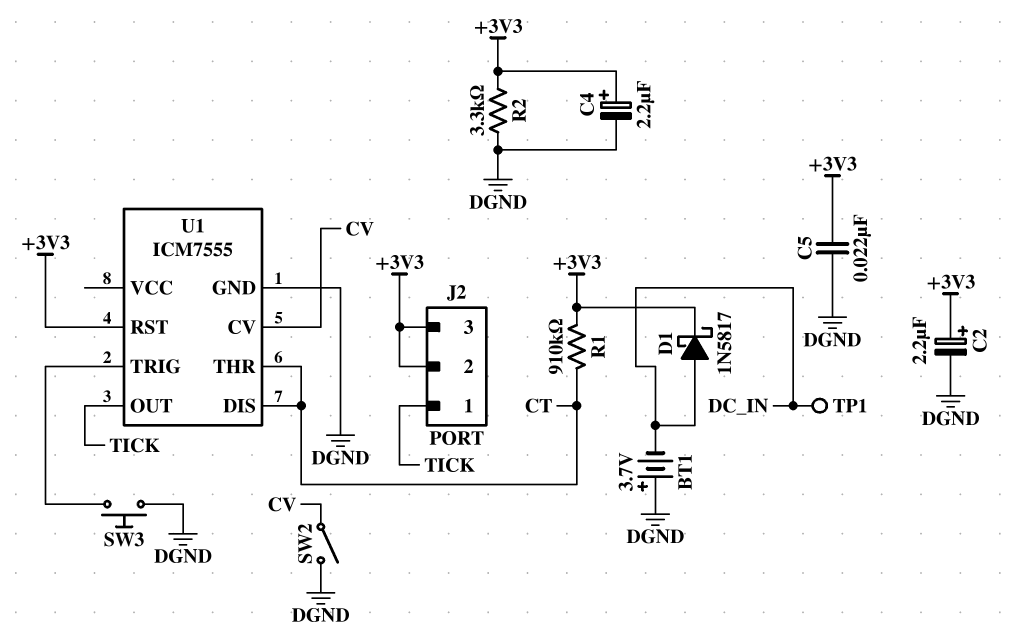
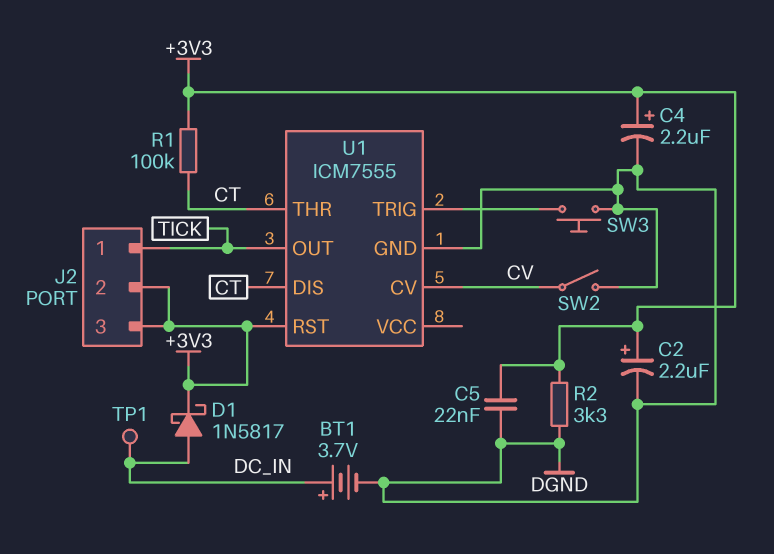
BT1: 3.7V (plus DGND, minus DC_IN) -> 3.7V (plus DC_IN, minus DGND)
R1: 910k (+3V3, CT) -> 100k (+3V3, CT)

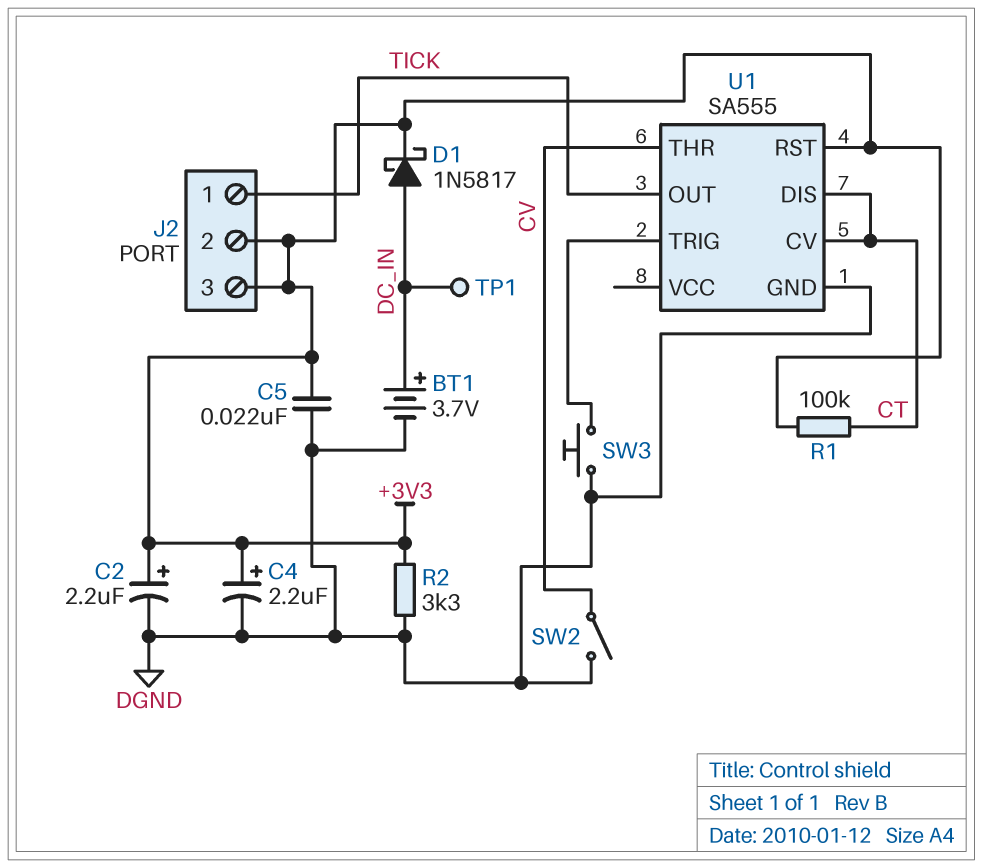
U1: ICM7555 -> SA555
U1 pin CV: CV -> CT
U1 pin THR: CT -> CV

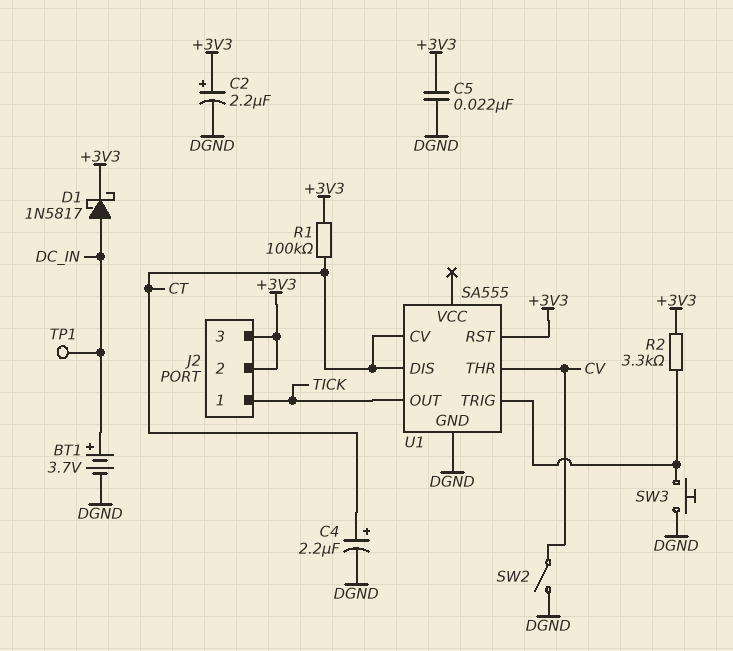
C4: 2.2uF (plus +3V3, minus DGND) -> 2.2uF (plus CT, minus DGND)
R2: 3.3k (+3V3, DGND) -> 3.3k (+3V3, U1/TRIG)

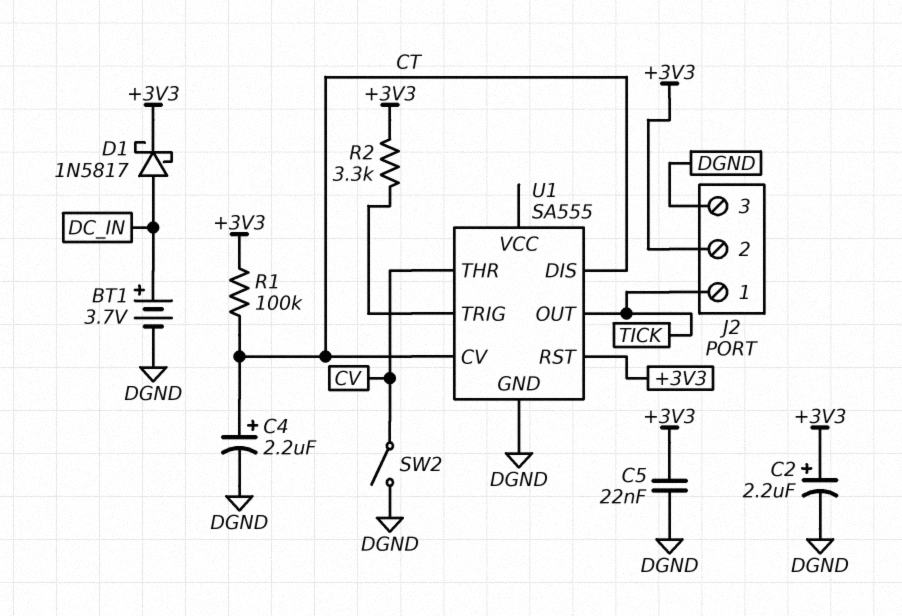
J2 pin 3: +3V3 -> DGND
SW3: button (DGND, U1/TRIG) -> none
TP1: test point (DC_IN) -> none

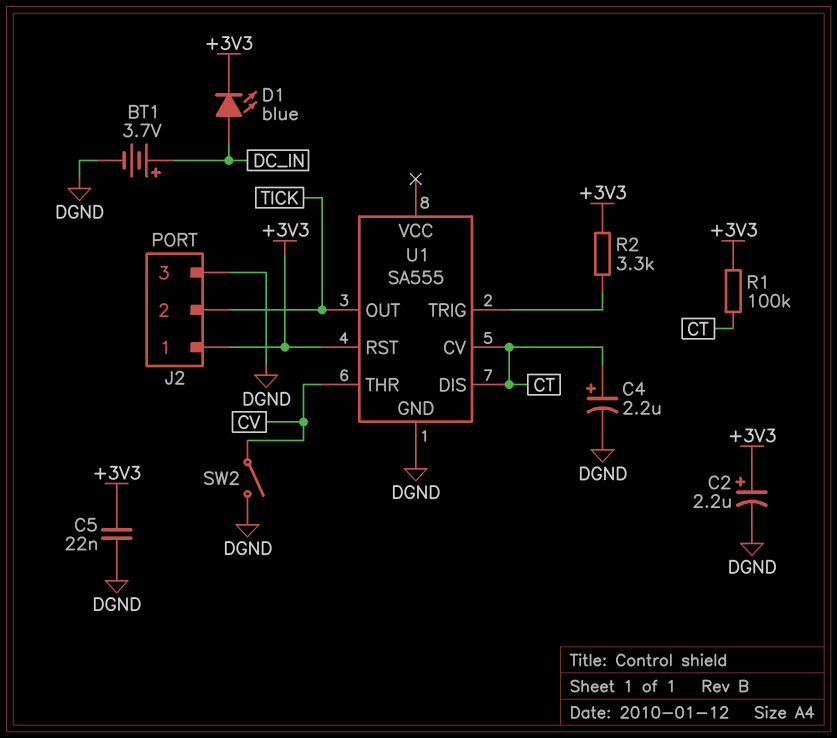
D1: schottky 1N5817 (A DC_IN, K +3V3) -> LED blue (A DC_IN, K +3V3)
J2 pin 1: TICK -> +3V3
J2 pin 2: +3V3 -> TICK

